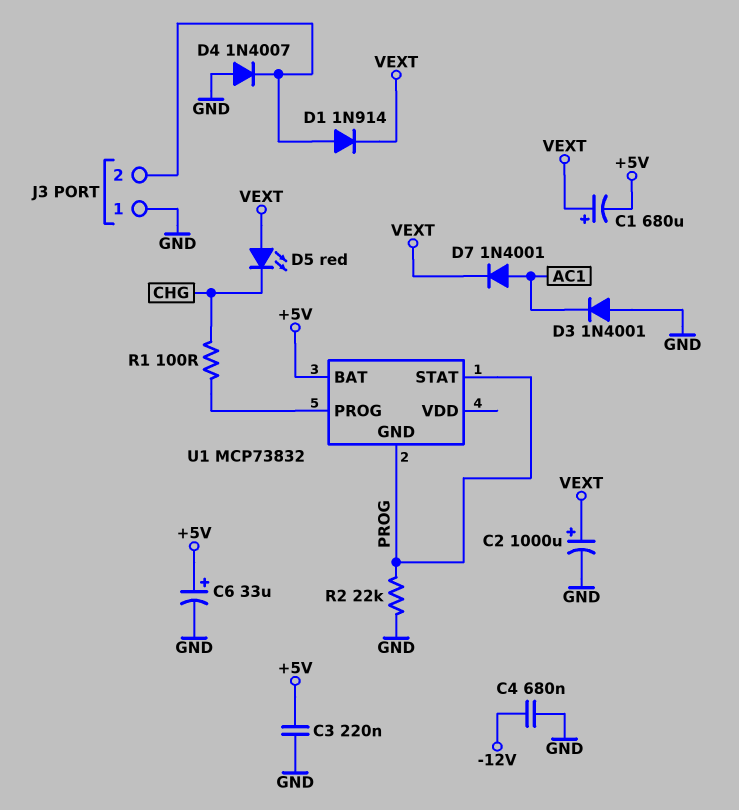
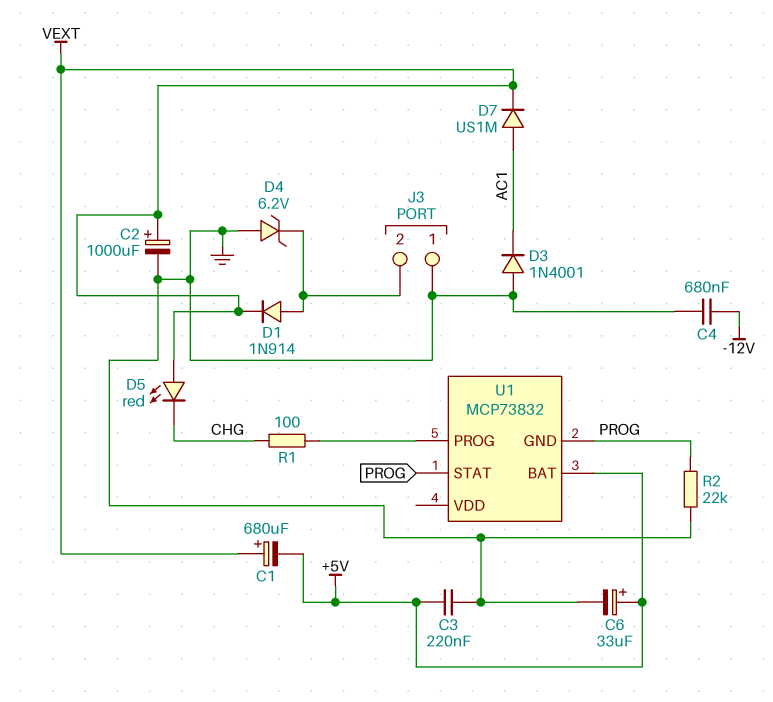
D4: diode 1N4007 (A GND, K J3/2) -> zener 6.2V (A GND, K J3/2)
D7: diode 1N4001 (A AC1, K VEXT) -> diode US1M (A AC1, K VEXT)

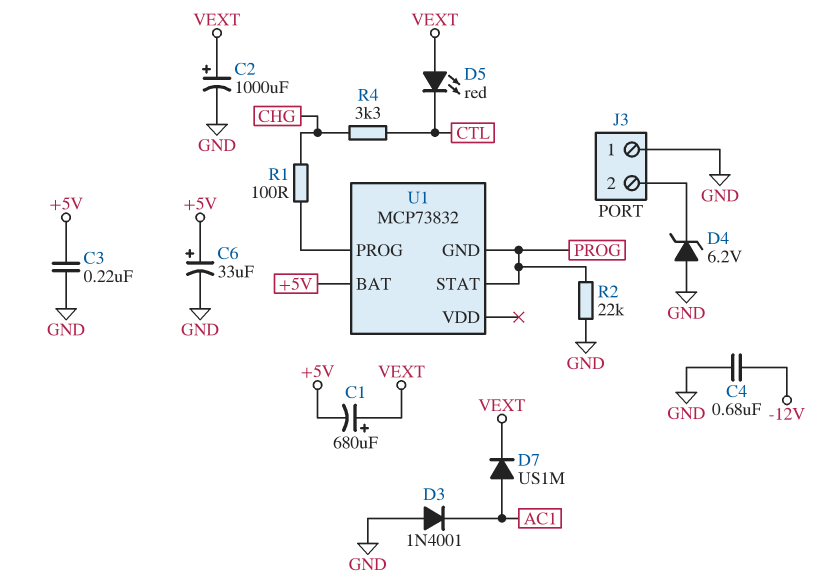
D1: diode 1N914 (A J3/2, K VEXT) -> none
D5: LED red (A VEXT, K CHG) -> LED red (A VEXT, K CTL)
R4: none -> 3.3k (CHG, CTL)

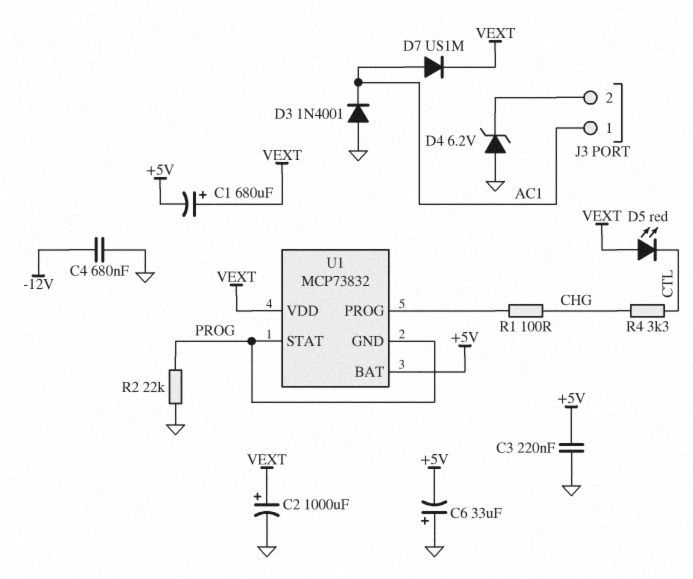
C6: 33uF (plus +5V, minus GND) -> 33uF (plus GND, minus +5V)
J3 pin 1: GND -> AC1
U1 pin VDD: none -> VEXT

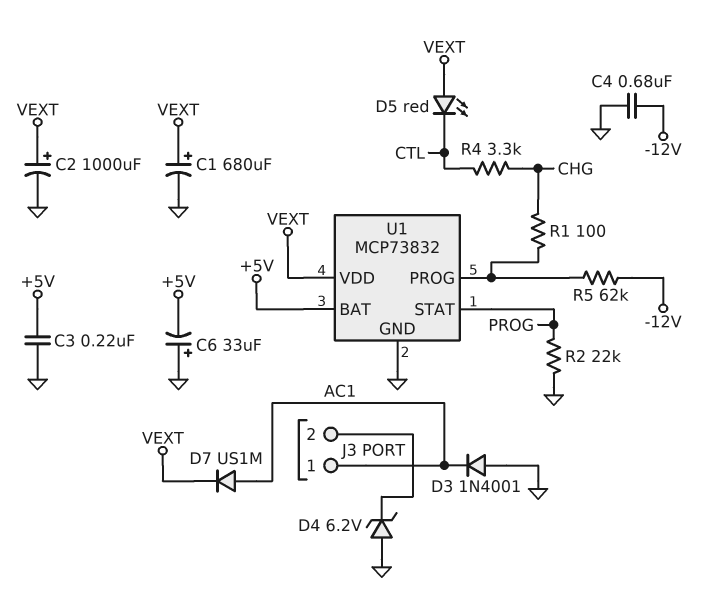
C1: 680uF (plus VEXT, minus +5V) -> 680uF (plus VEXT, minus GND)
R5: none -> 62k (-12V, U1/PROG)
U1 pin GND: PROG -> GND

